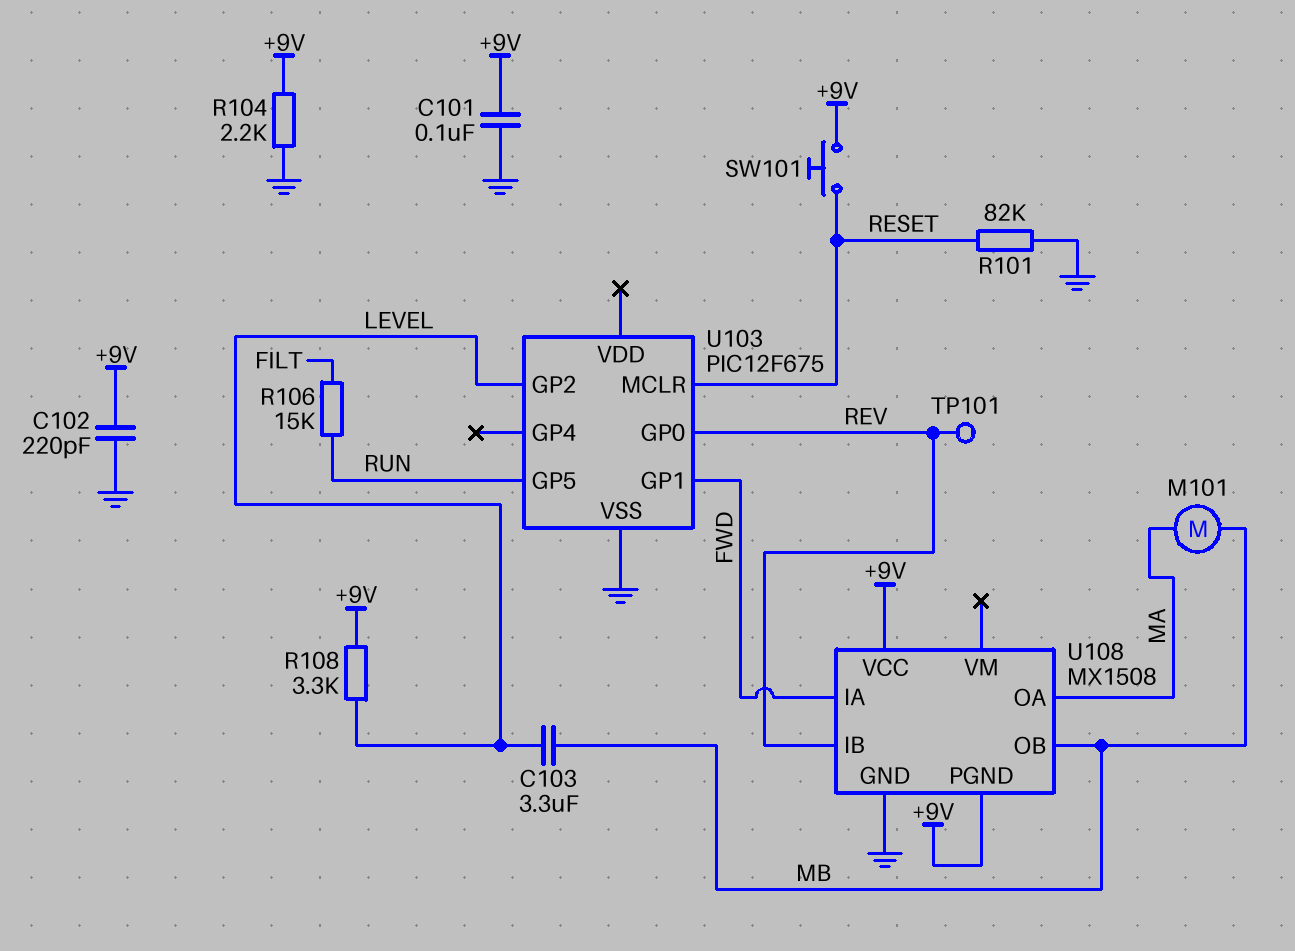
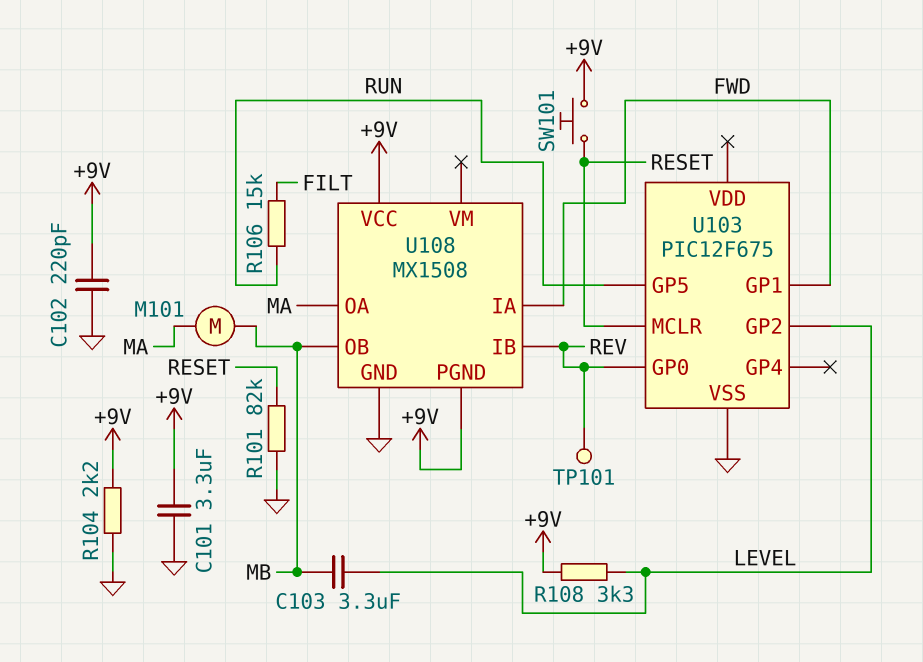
C101: 100nF (+9V, GND) -> 3.3uF (+9V, GND)

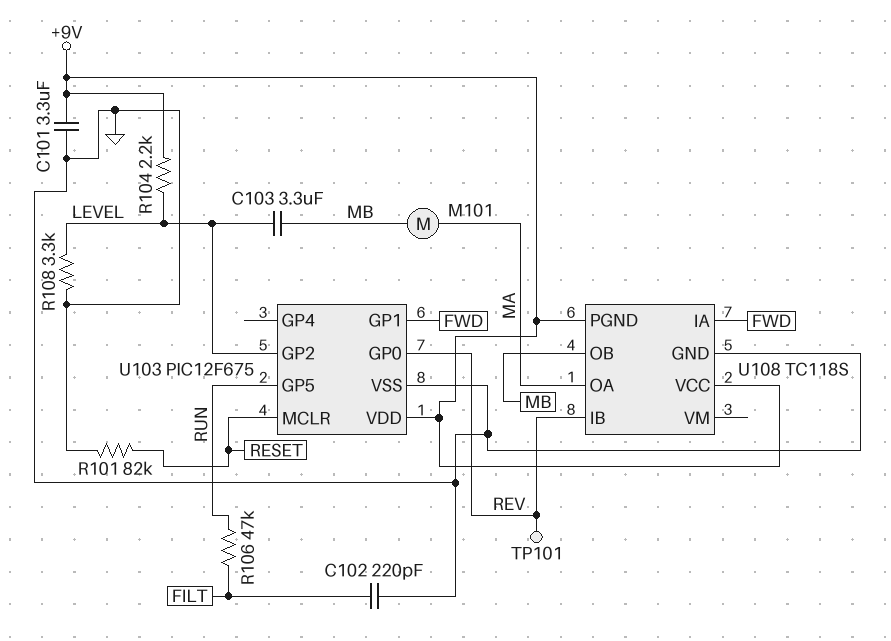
C102: 220pF (+9V, GND) -> 220pF (FILT, GND)
R104: 2.2k (+9V, GND) -> 2.2k (+9V, LEVEL)
R106: 15k (FILT, RUN) -> 47k (FILT, RUN)
R108: 3.3k (+9V, LEVEL) -> 3.3k (GND, LEVEL)
SW101: button (+9V, RESET) -> none
U103 pin VDD: none -> +9V
U108: MX1508 -> TC118S

